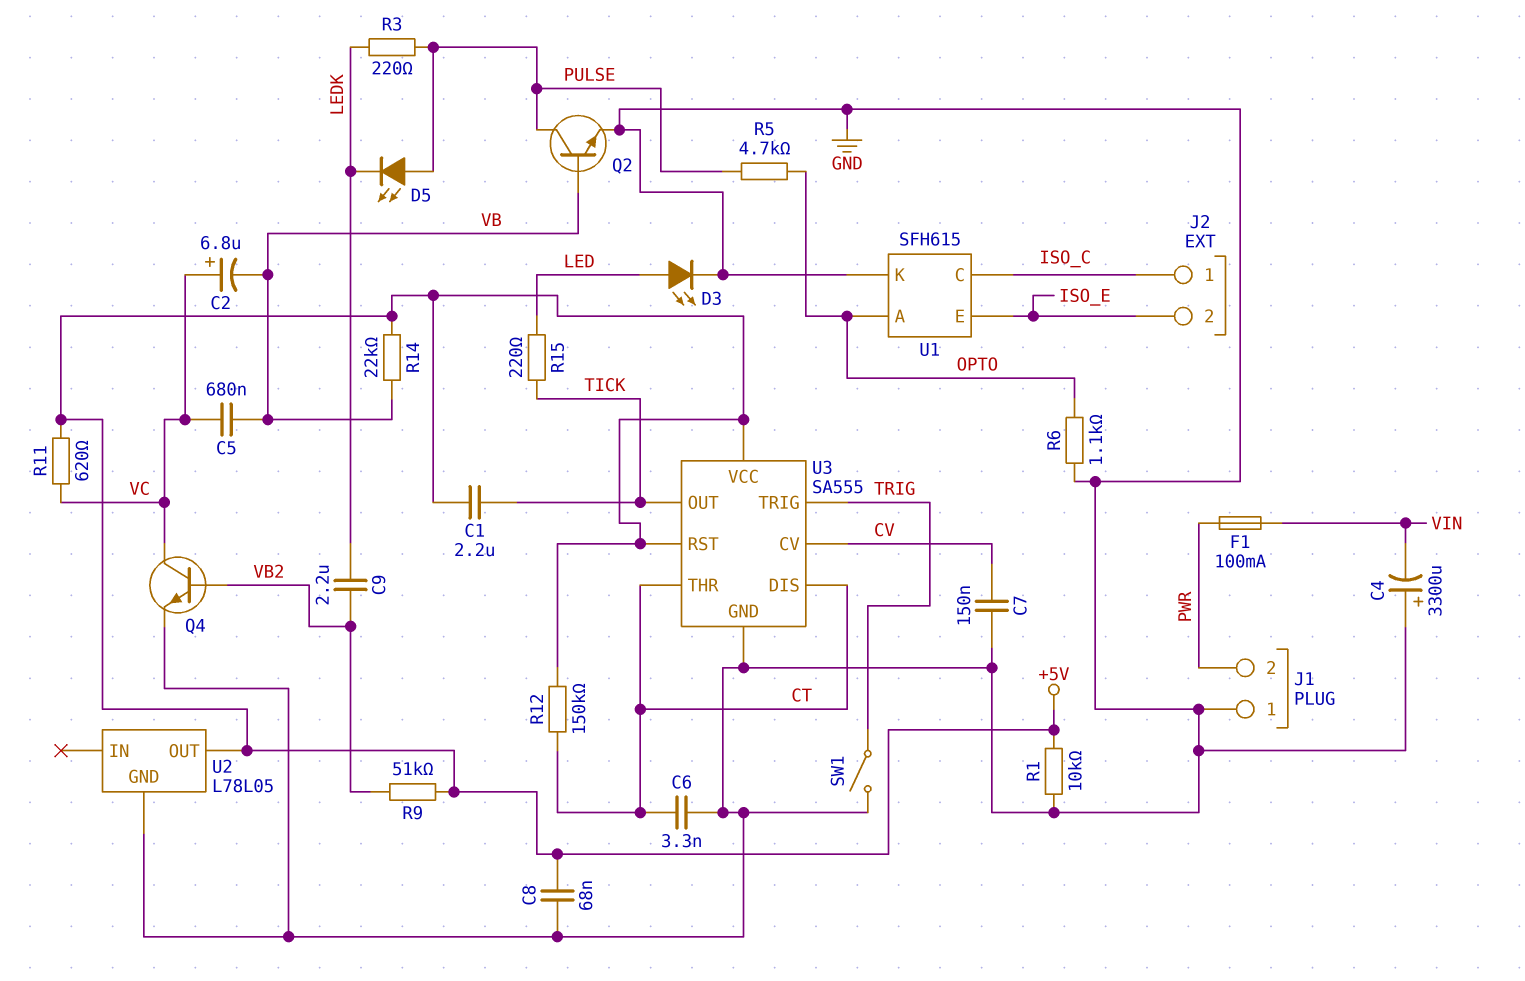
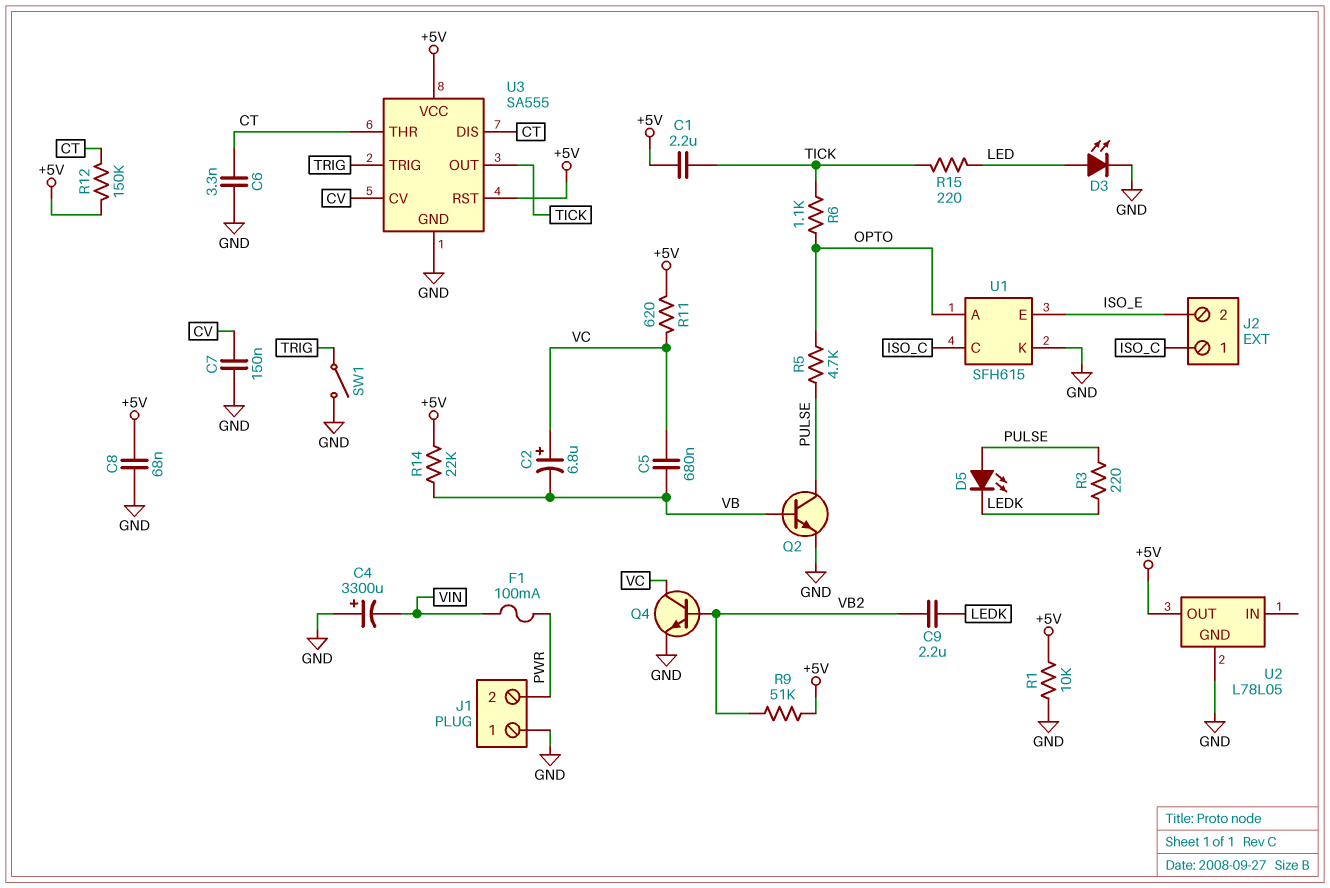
R6: 1.1k (GND, OPTO) -> 1.1k (OPTO, TICK)

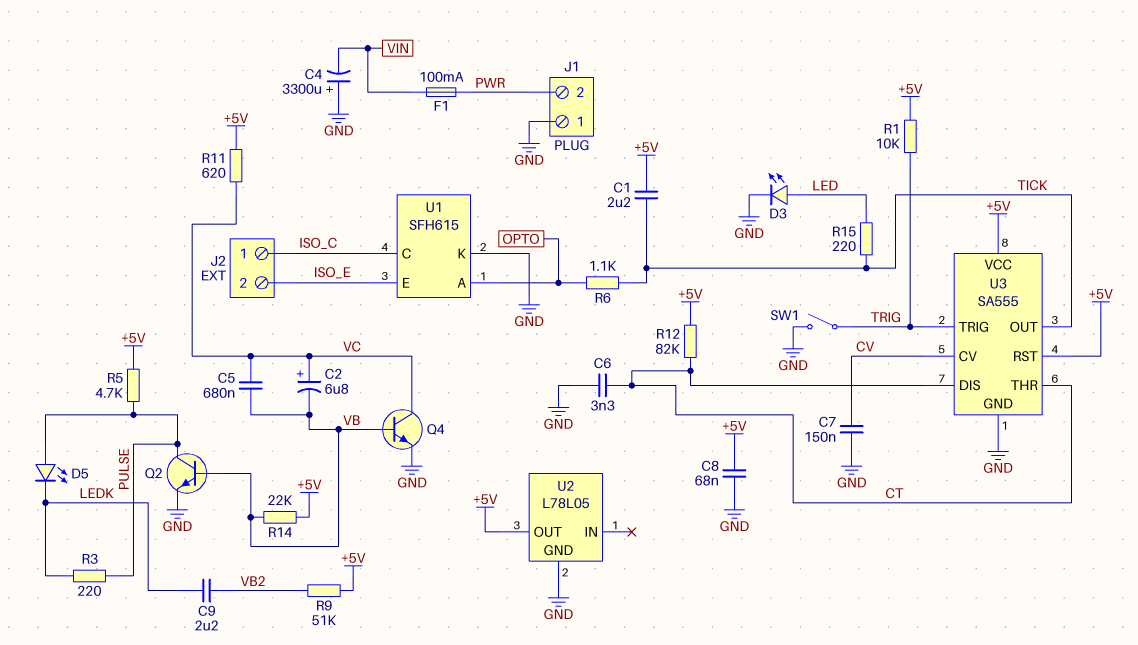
Q4: NPN (B VB2, C VC, E GND) -> NPN (B VB, C VC, E GND)
R1: 10k (+5V, GND) -> 10k (+5V, TRIG)
R5: 4.7k (OPTO, PULSE) -> 4.7k (+5V, PULSE)
R12: 150k (+5V, CT) -> 82k (+5V, CT)

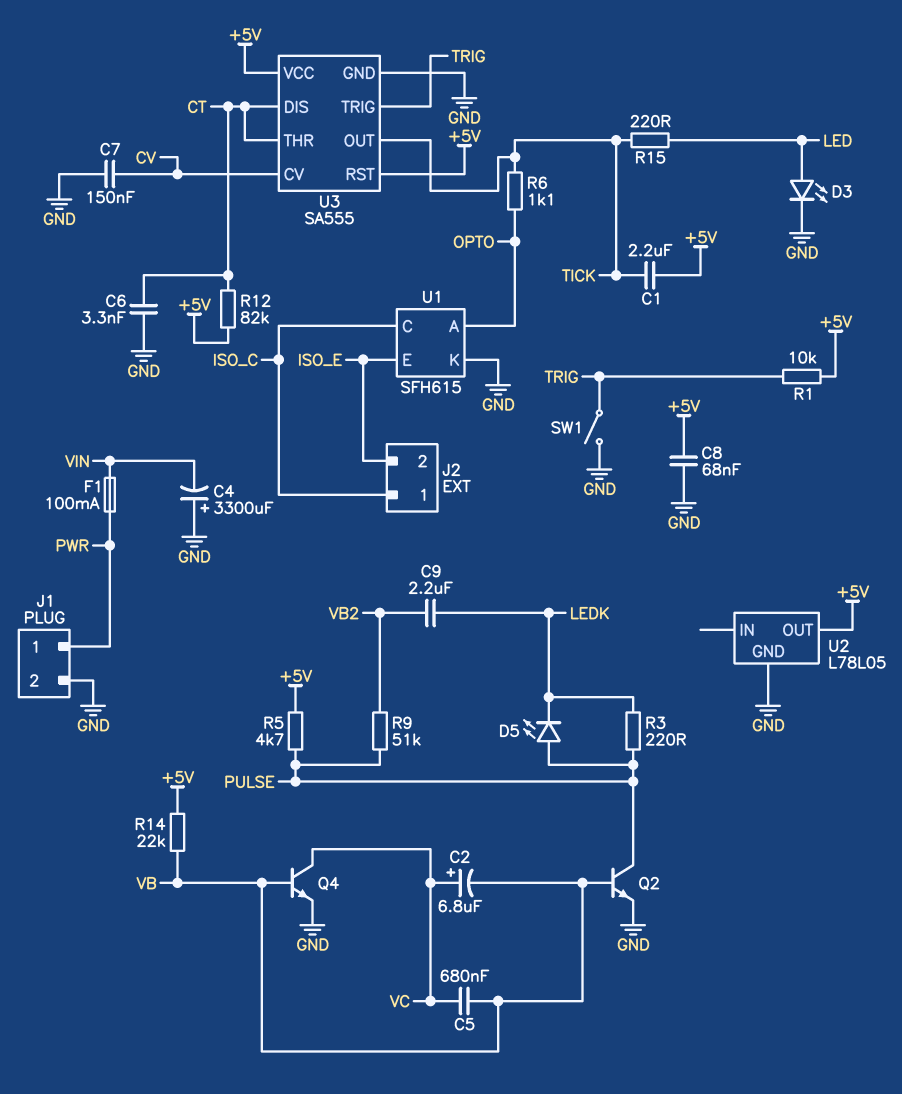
J1 pin 1: GND -> PWR
J1 pin 2: PWR -> GND
R9: 51k (+5V, VB2) -> 51k (PULSE, VB2)
R11: 620 (+5V, VC) -> none

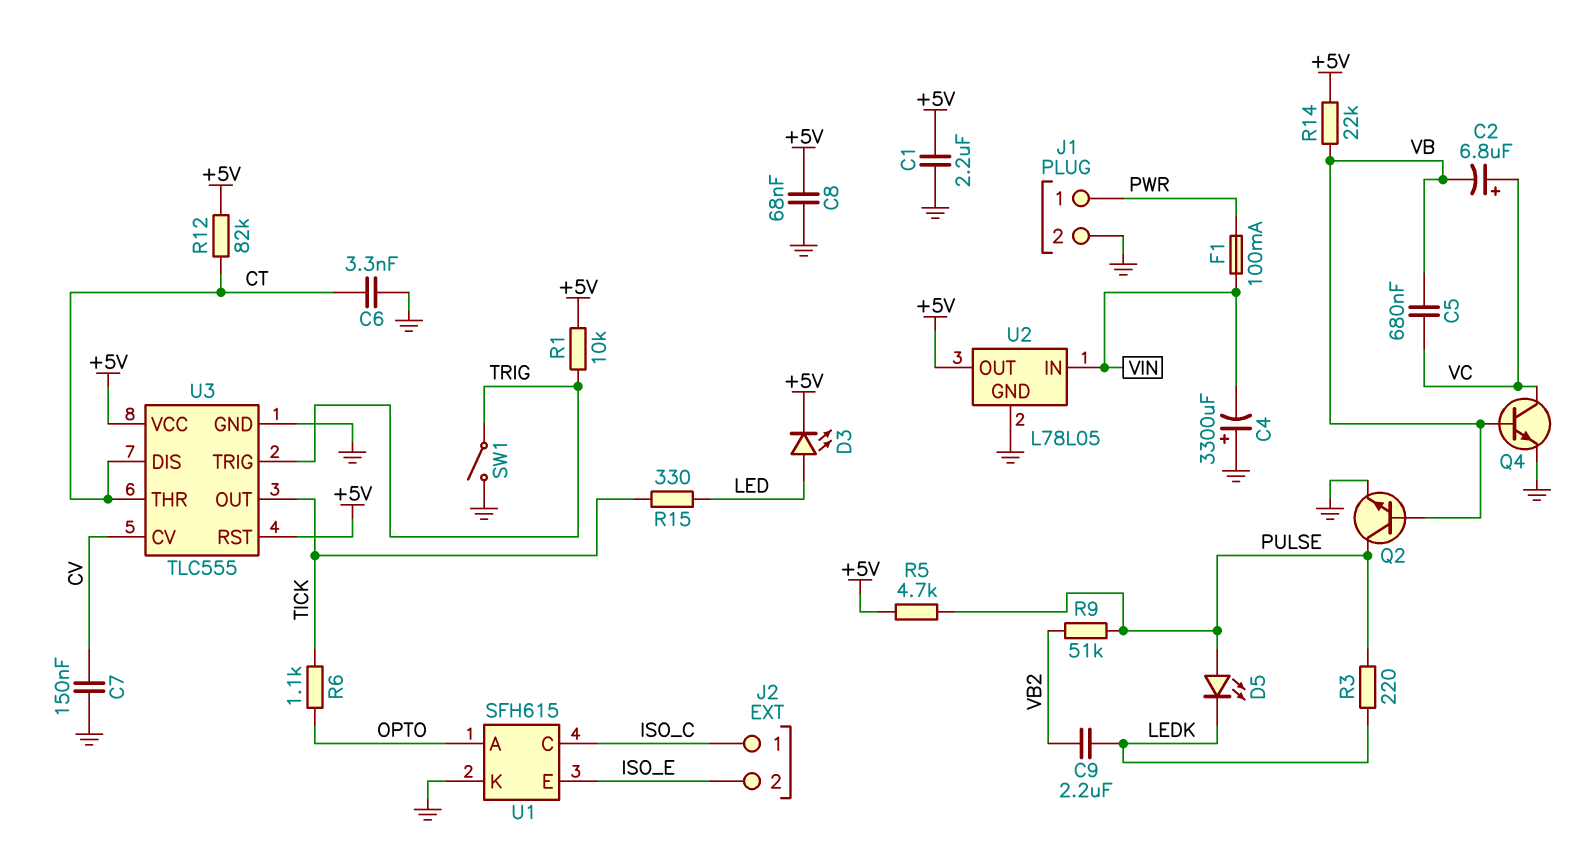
C1: 2.2uF (+5V, TICK) -> 2.2uF (+5V, GND)
D3: LED (A LED, K GND) -> LED (A LED, K +5V)
R15: 220 (LED, TICK) -> 330 (LED, TICK)
U2 pin IN: none -> VIN
U3: SA555 -> TLC555

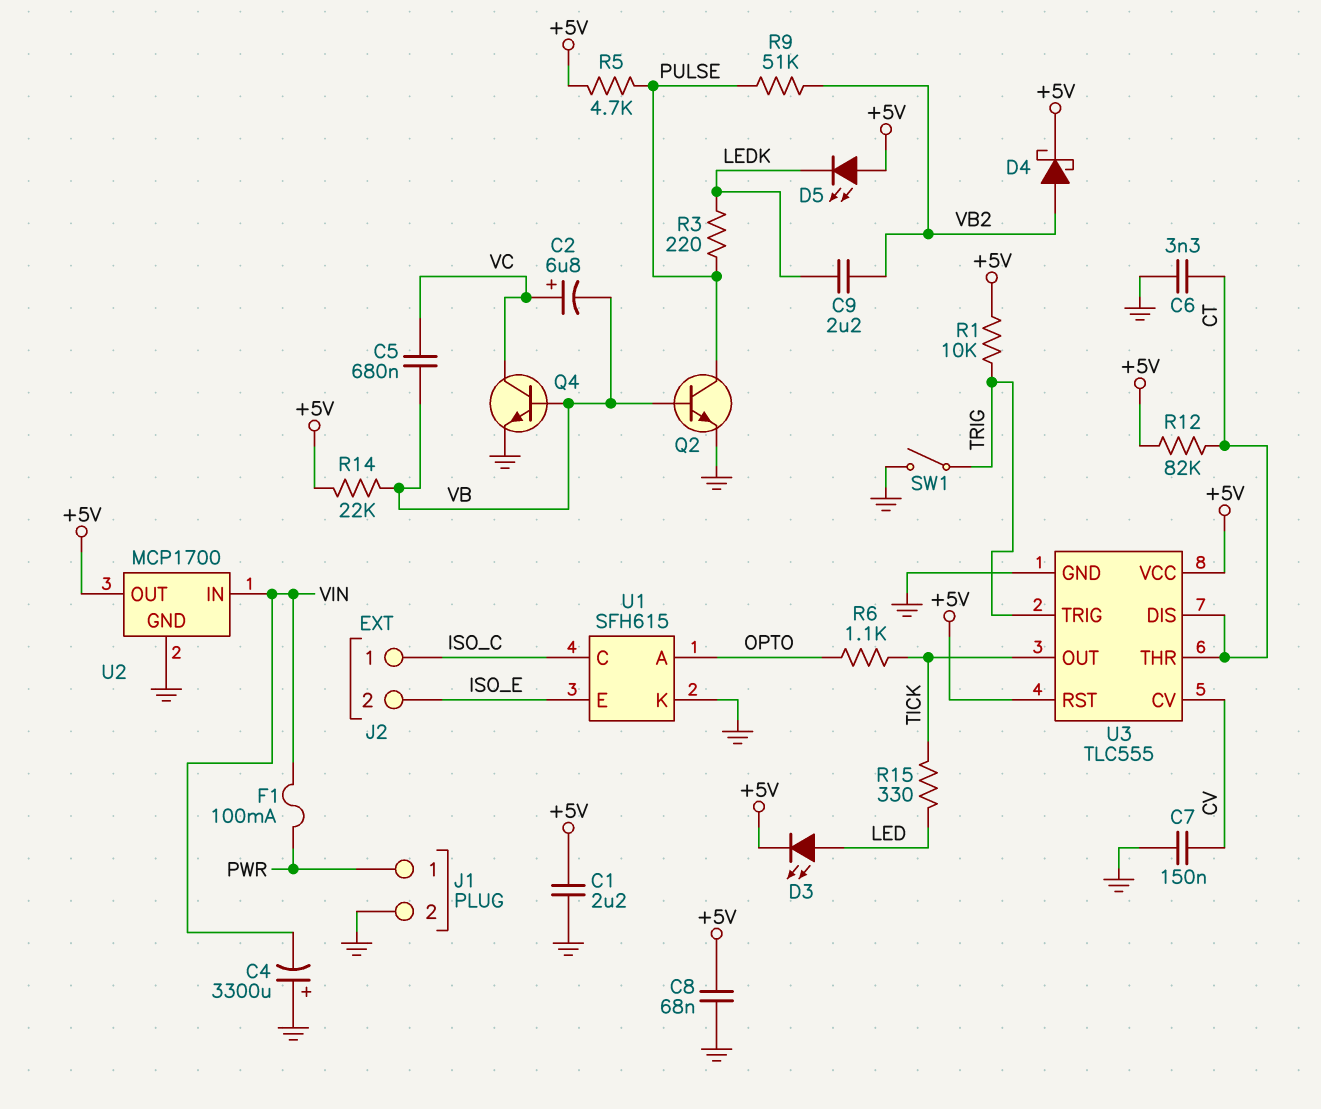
D4: none -> schottky (A VB2, K +5V)
D5: LED (A PULSE, K LEDK) -> LED (A +5V, K LEDK)
U2: L78L05 -> MCP1700

